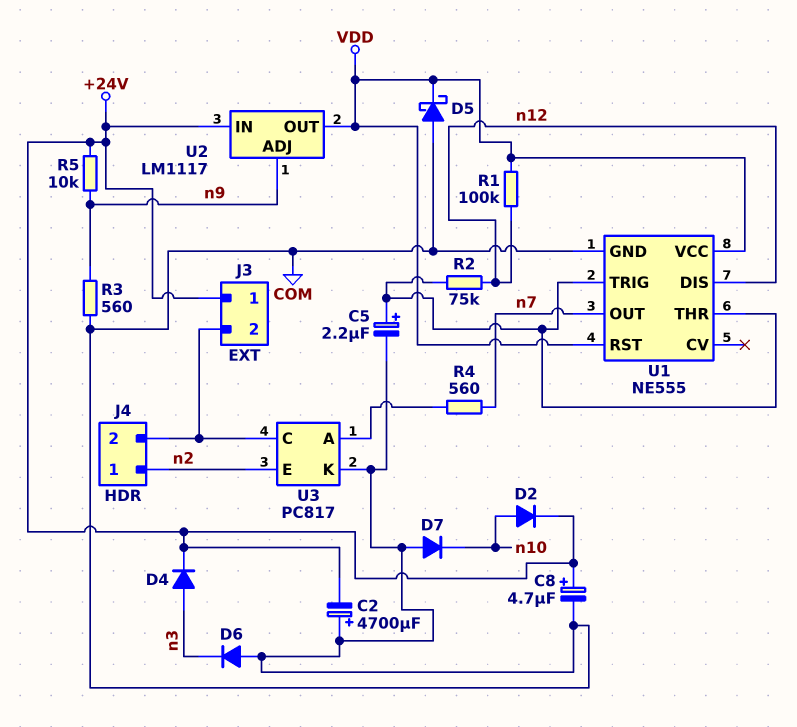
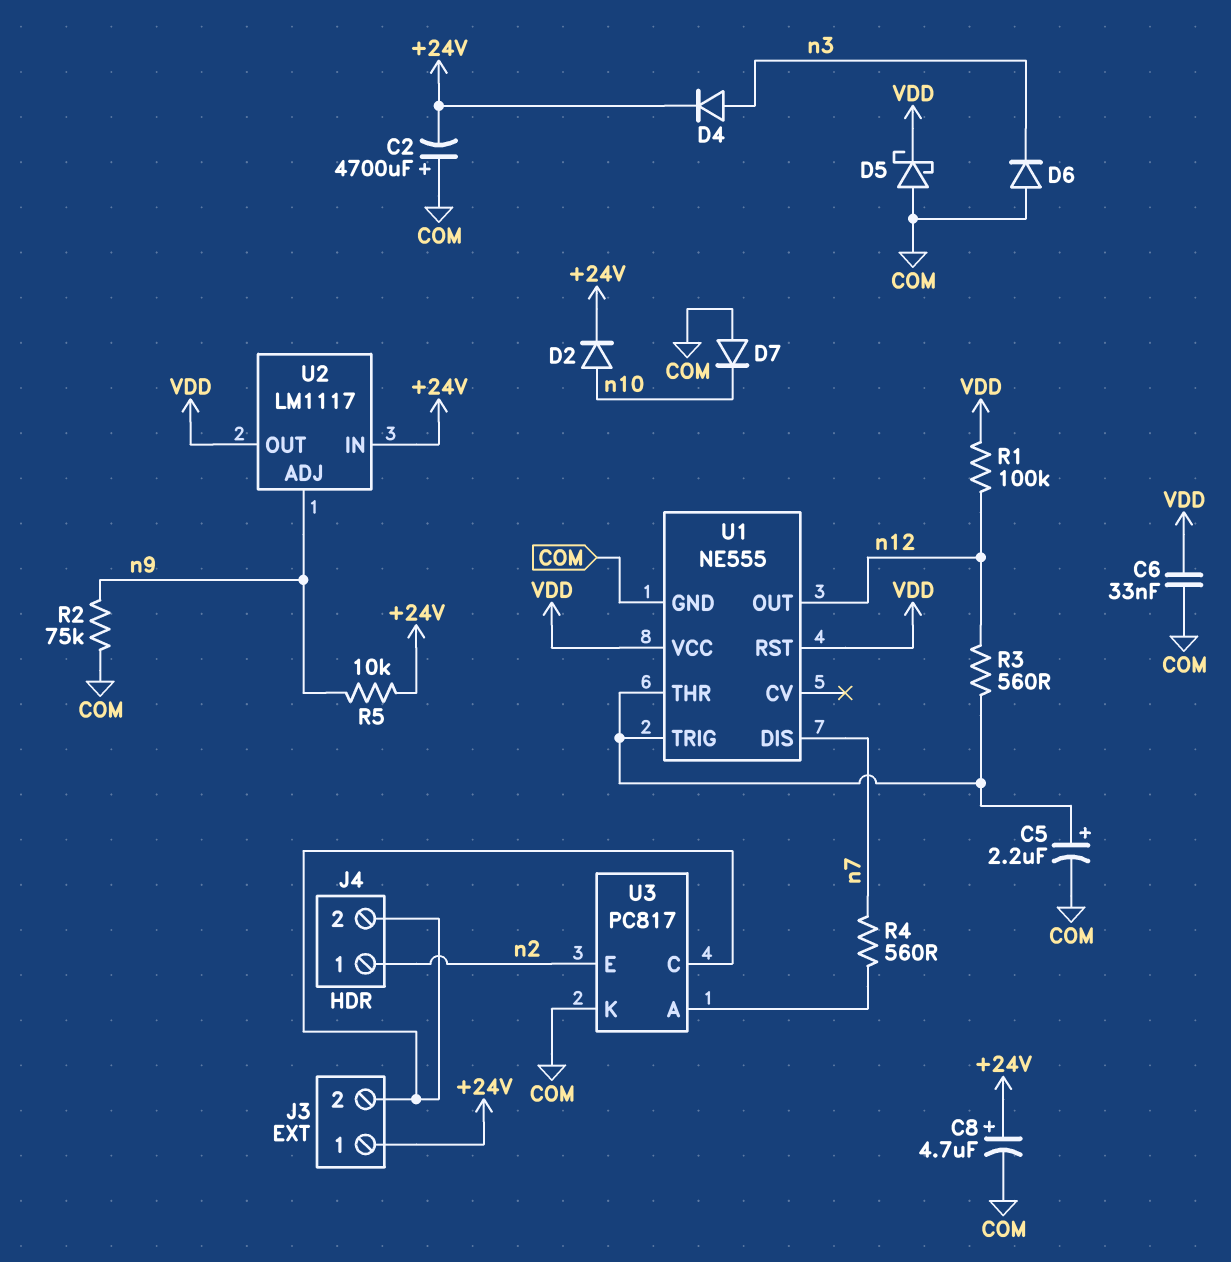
C6: none -> 33nF (COM, VDD)
R2: 75k (U1/THR, n12) -> 75k (COM, n9)
R3: 560 (COM, n9) -> 560 (U1/THR, n12)
U1 pin DIS: n12 -> n7
U1 pin OUT: n7 -> n12

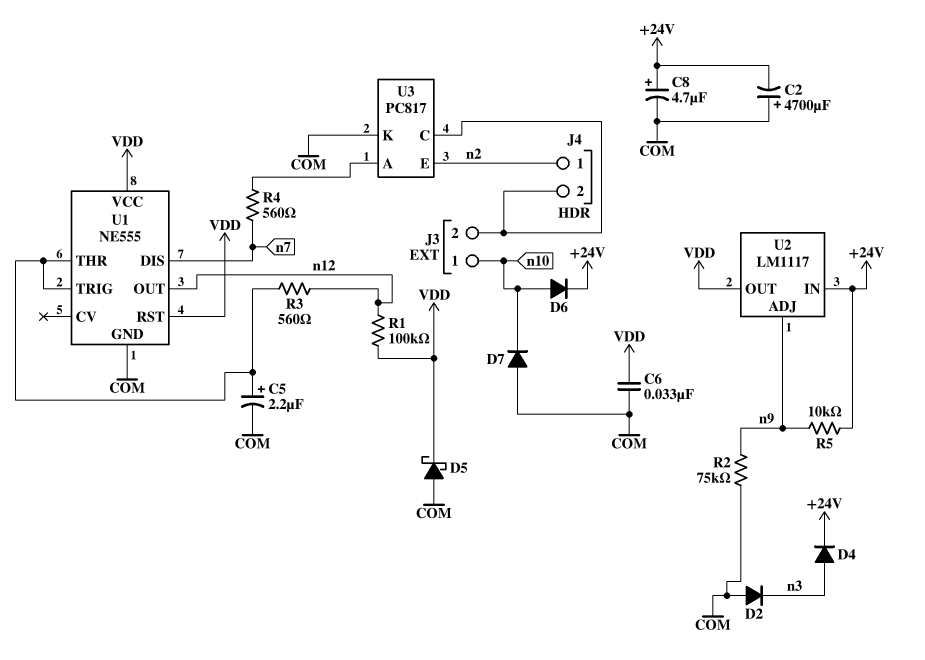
D2: diode (A n10, K +24V) -> diode (A COM, K n3)
D6: diode (A COM, K n3) -> diode (A n10, K +24V)
J3 pin 1: +24V -> n10

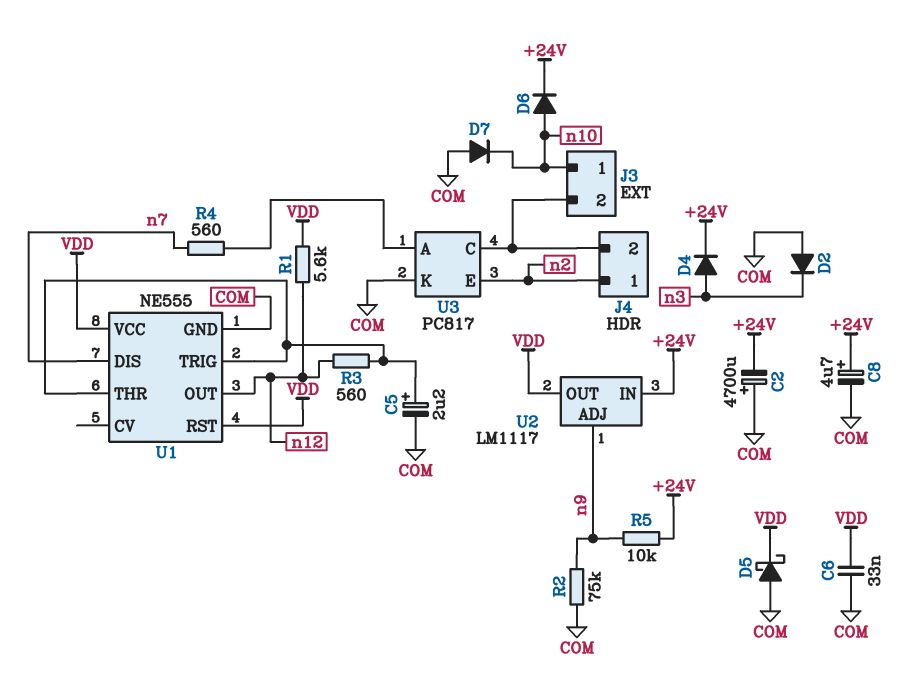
R1: 100k (VDD, n12) -> 5.6k (VDD, n12)

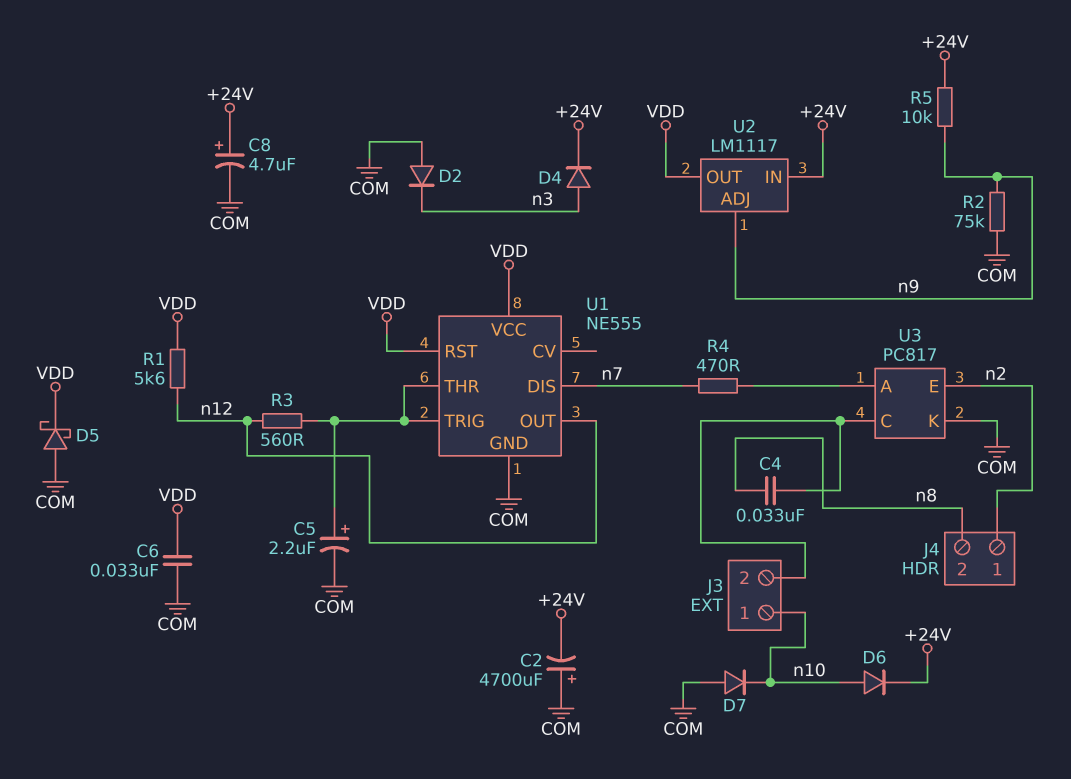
C4: none -> 33nF (J3/2, n8)
J4 pin 2: J3/2 -> n8
R4: 560 (U3/A, n7) -> 470 (U3/A, n7)

